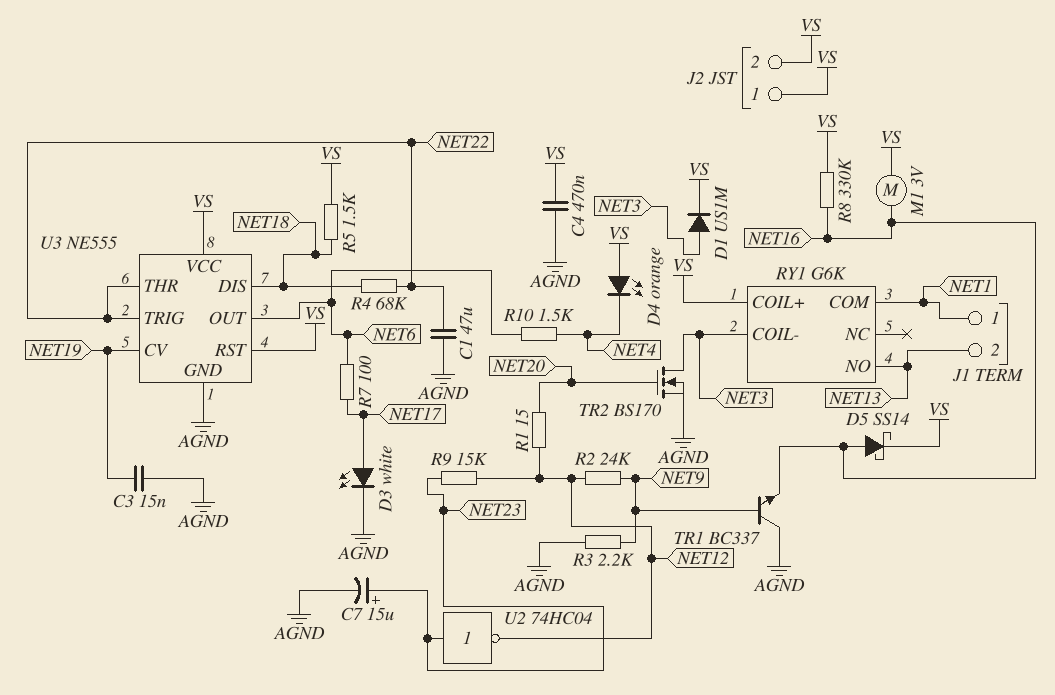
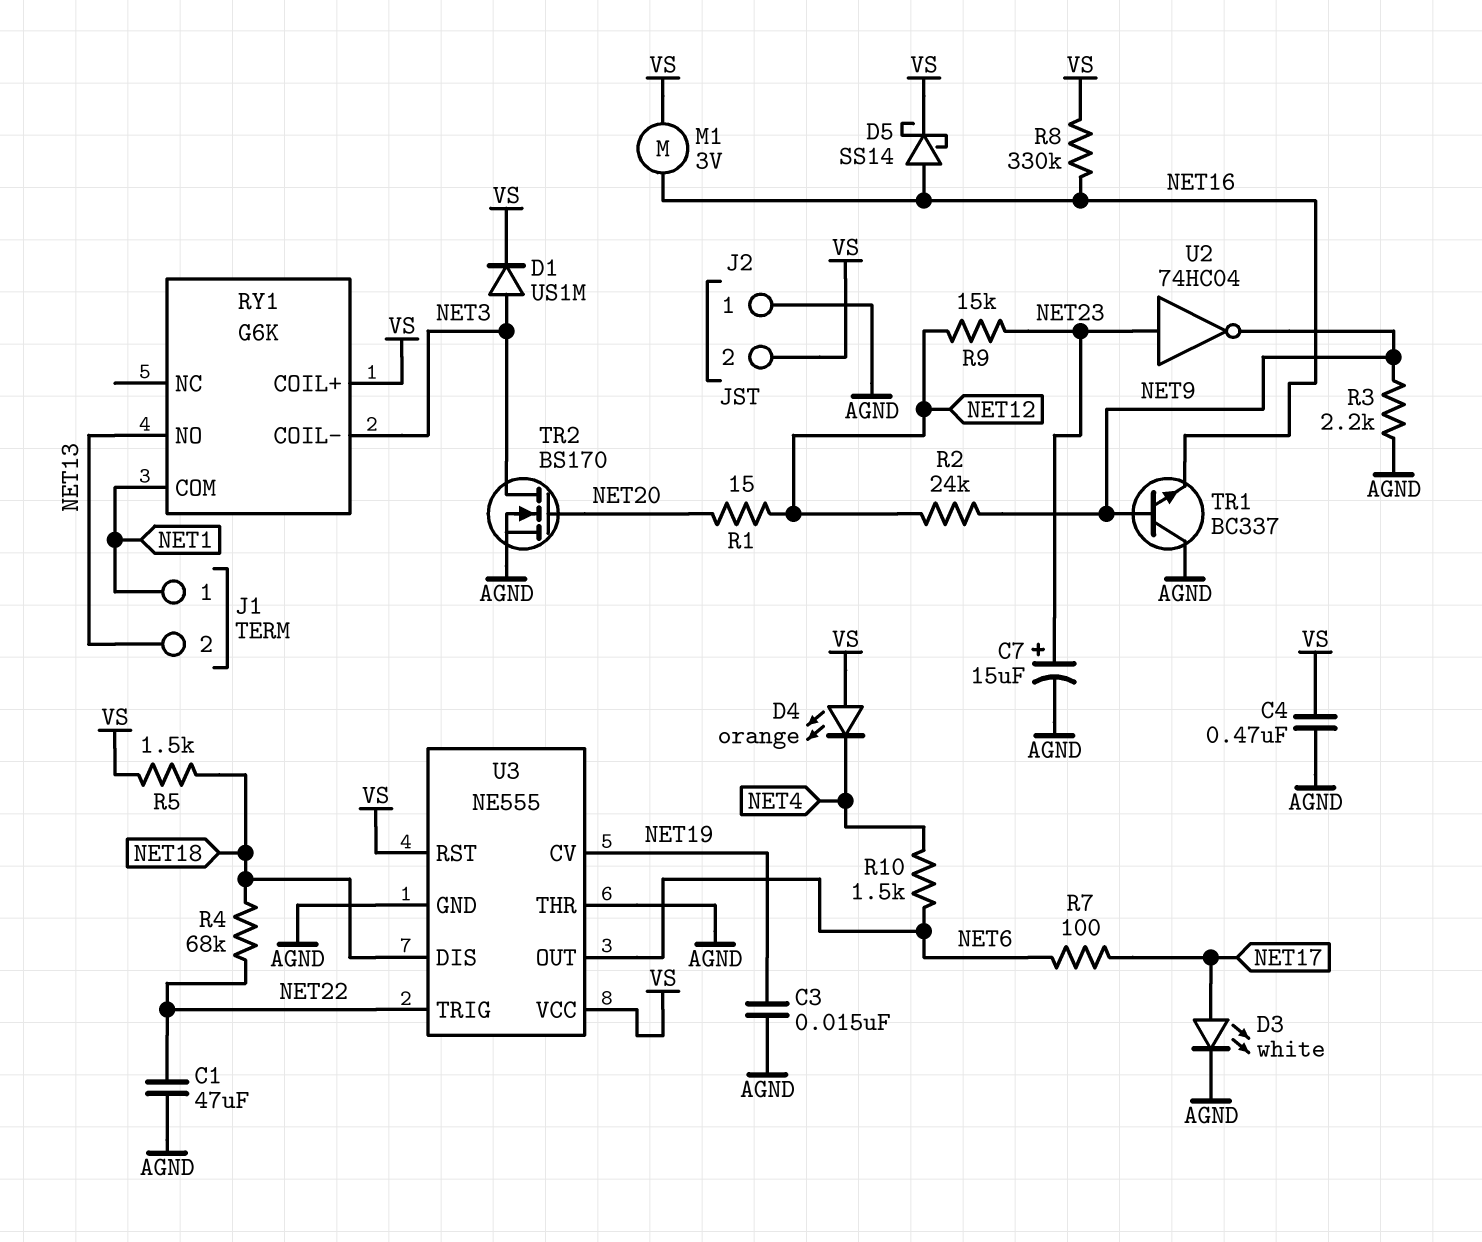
J2 pin 1: VS -> AGND
U2: NOT 74HC04 (in NET23, out NET12) -> NOT 74HC04 (in NET23, out NET9)
U3 pin THR: NET22 -> AGND

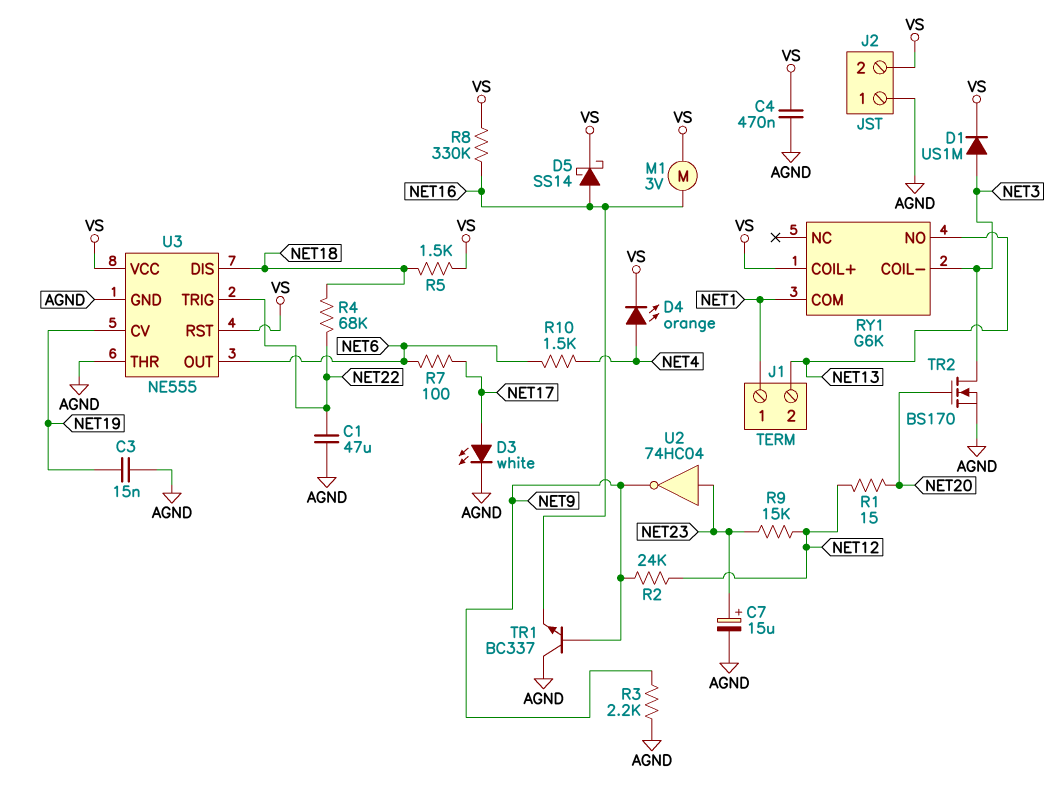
D4: LED orange (A VS, K NET4) -> LED orange (A NET4, K VS)

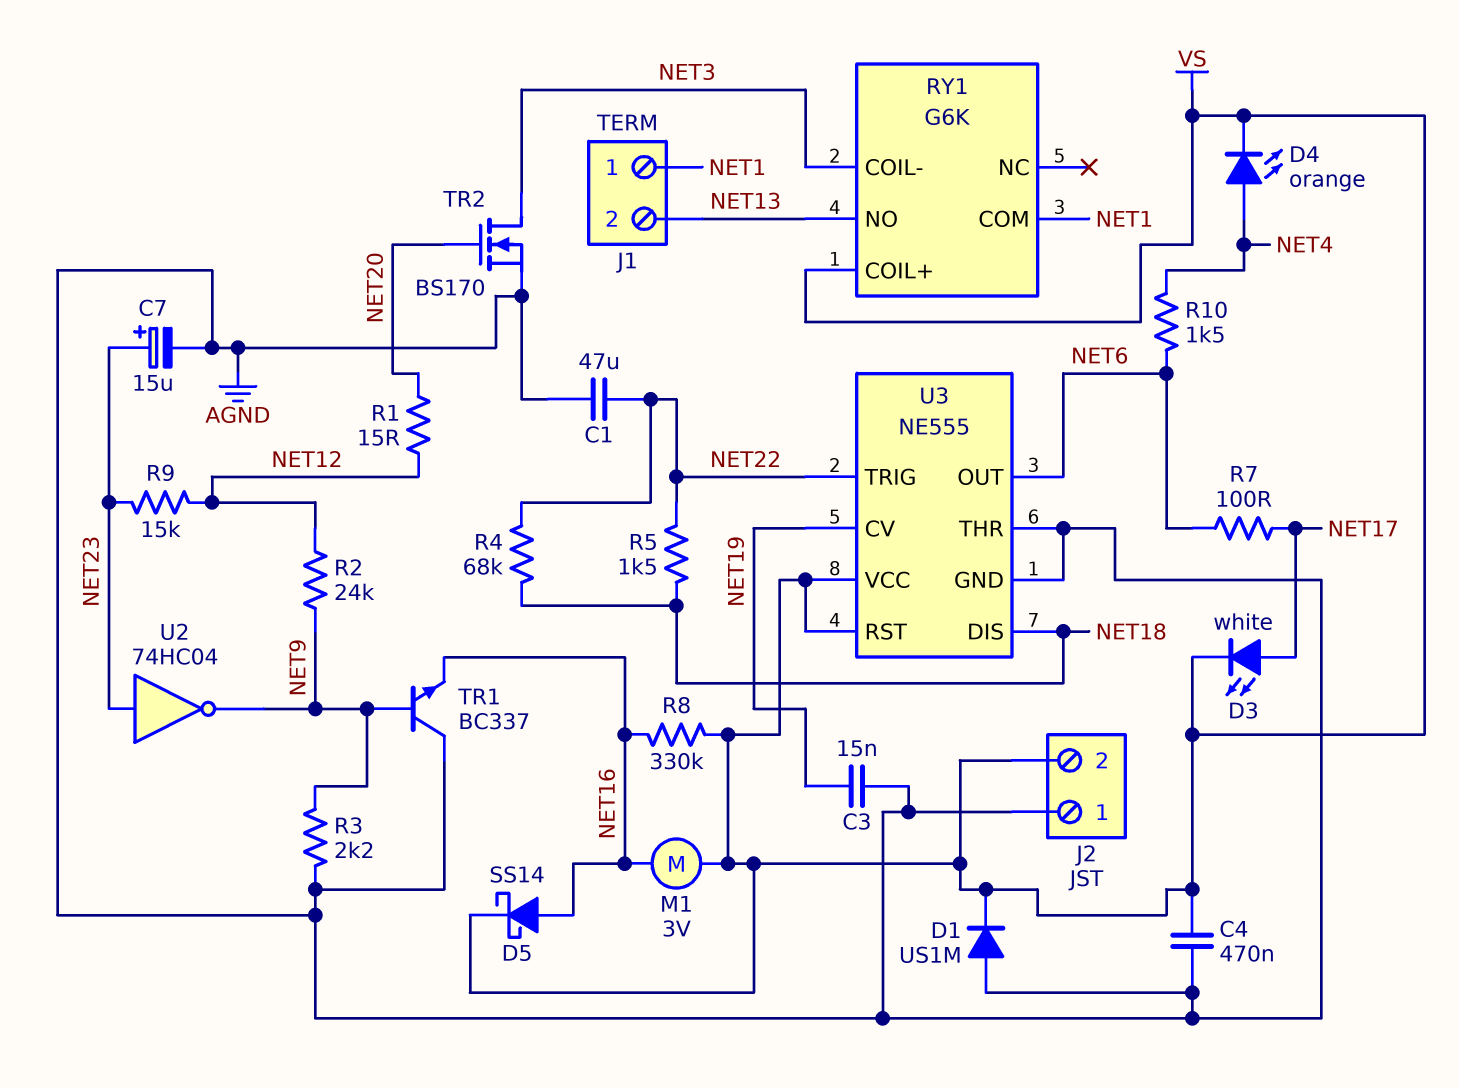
D1: diode US1M (A NET3, K VS) -> diode US1M (A AGND, K VS)
D3: LED white (A NET17, K AGND) -> LED white (A NET17, K VS)
R5: 1.5k (NET18, VS) -> 1.5k (NET18, NET22)

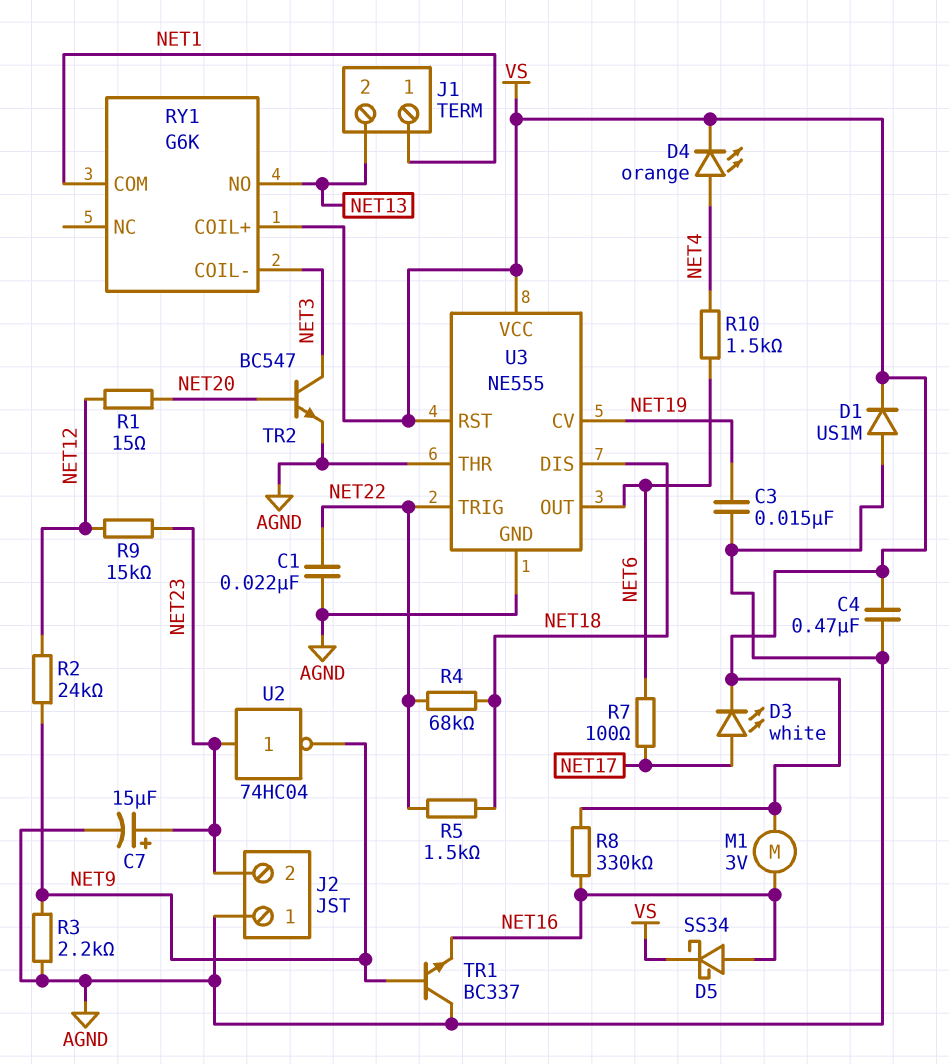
C1: 47uF (AGND, NET22) -> 22nF (AGND, NET22)
D5: schottky SS14 (A NET16, K VS) -> schottky SS34 (A NET16, K VS)
J2 pin 2: VS -> NET23
TR2: NMOS BS170 (G NET20, D NET3, S AGND) -> NPN BC547 (B NET20, C NET3, E AGND)

